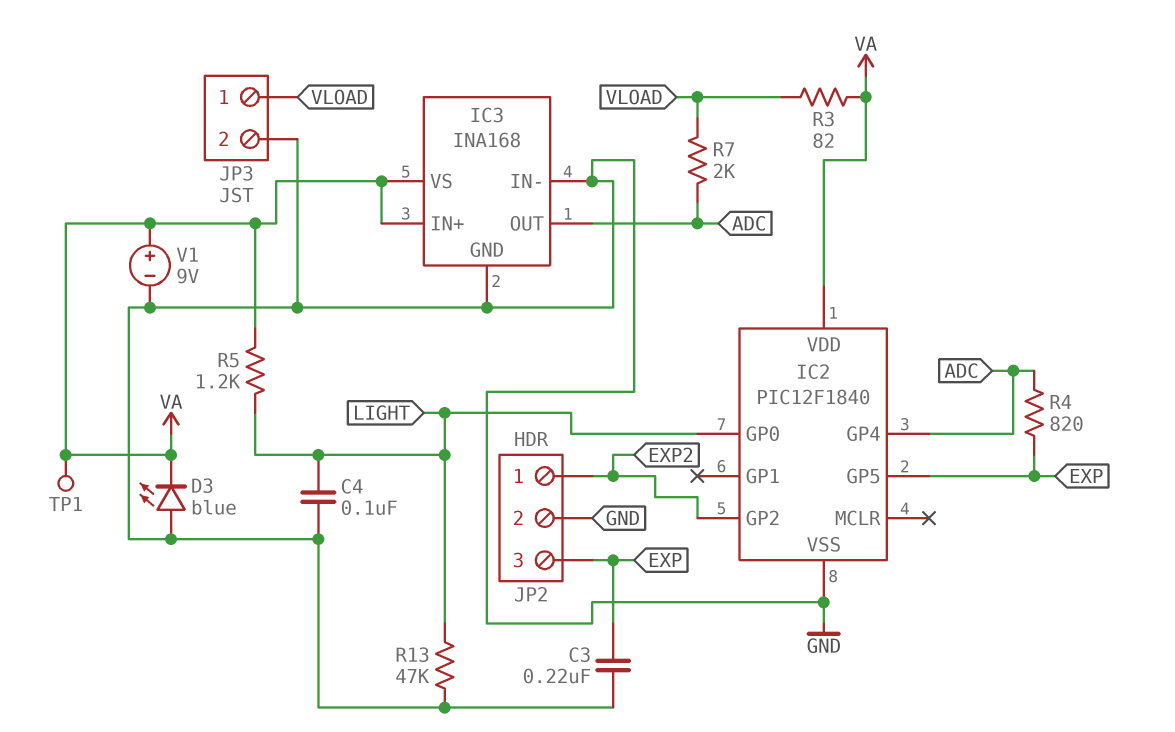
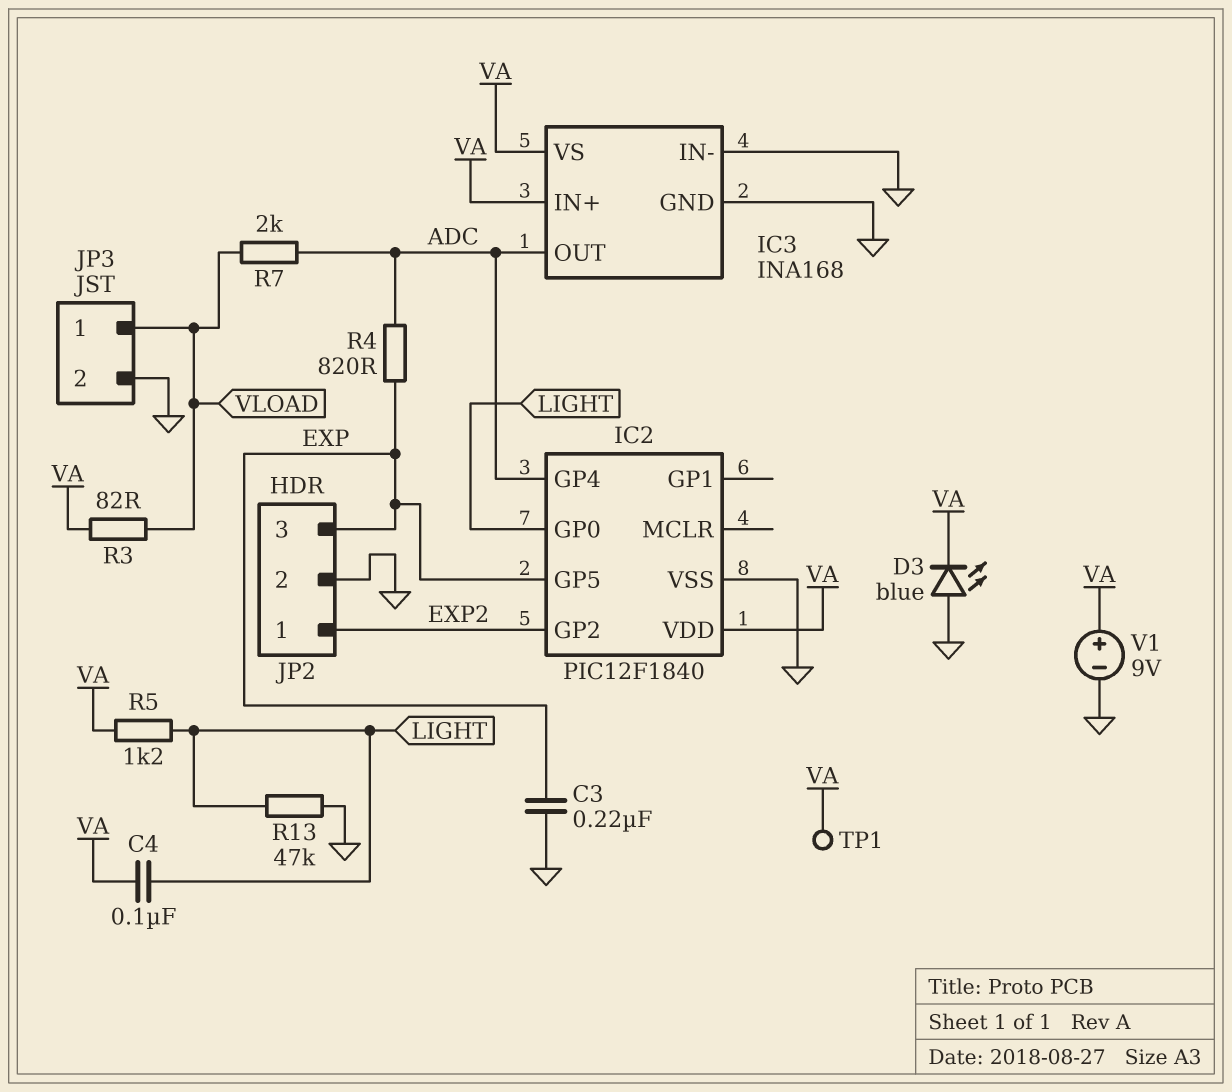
C4: 100nF (GND, LIGHT) -> 100nF (LIGHT, VA)

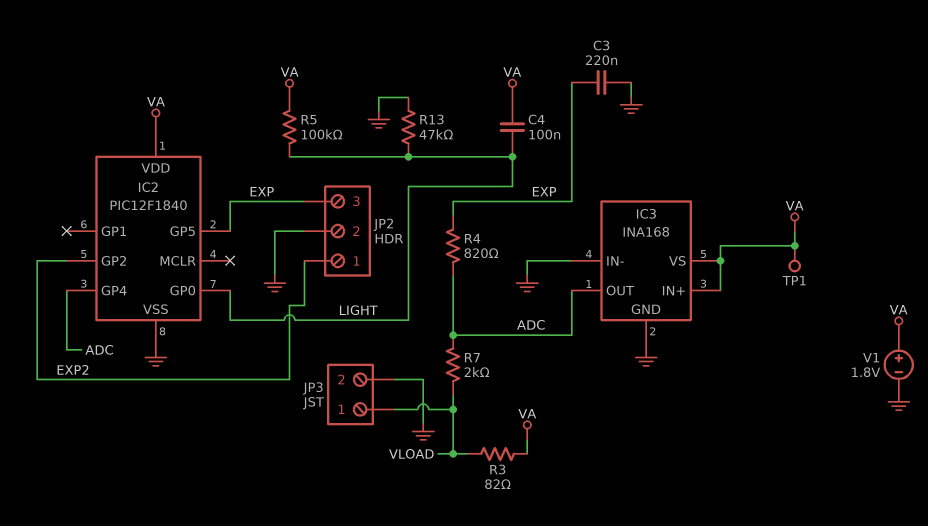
D3: LED blue (A GND, K VA) -> none
R5: 1.2k (LIGHT, VA) -> 100k (LIGHT, VA)
V1: 9V (plus VA, minus GND) -> 1.8V (plus VA, minus GND)

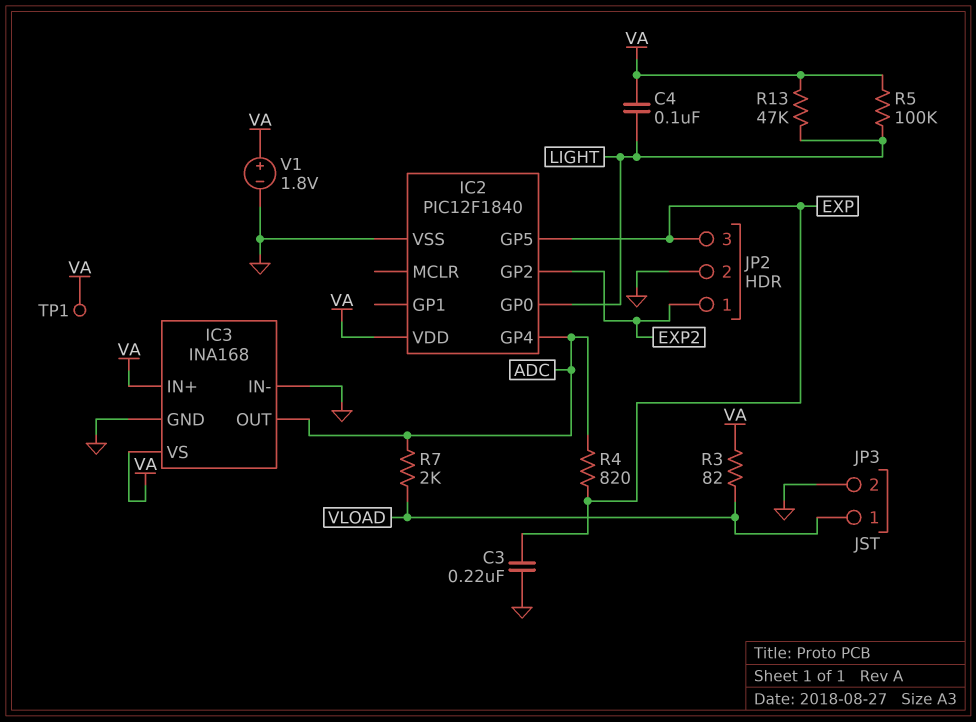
R13: 47k (GND, LIGHT) -> 47k (LIGHT, VA)

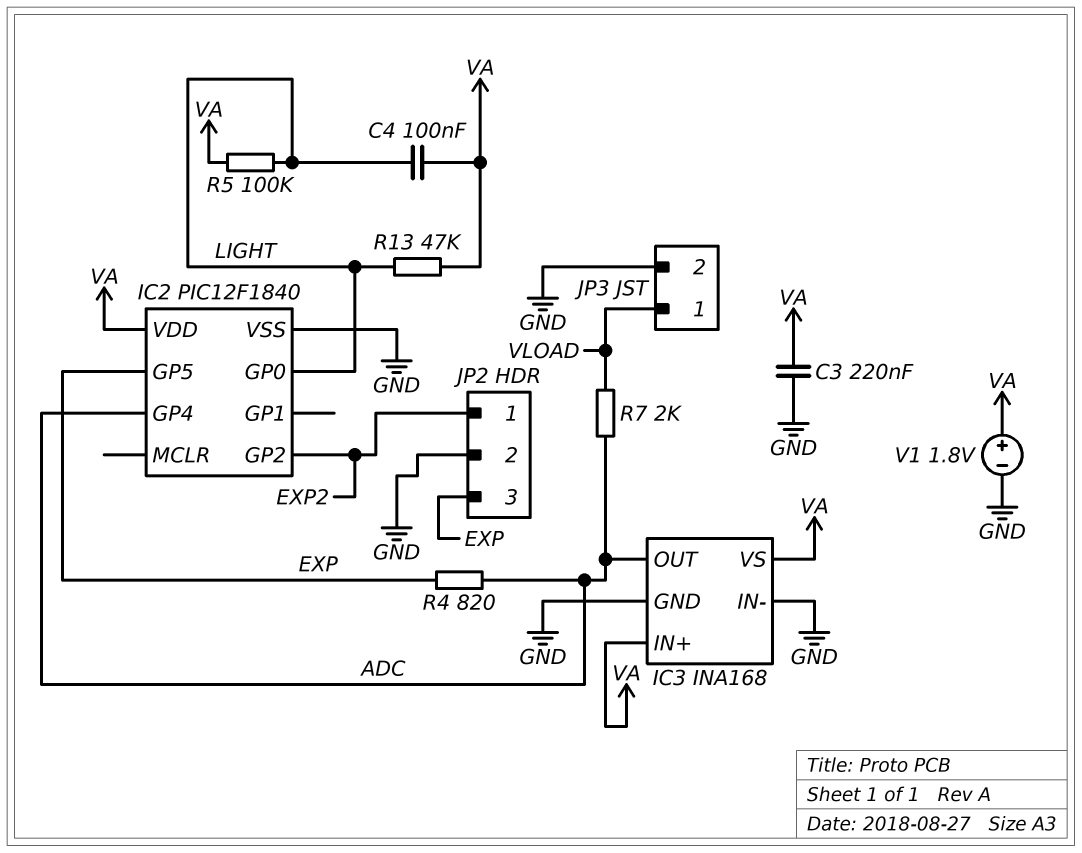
C3: 220nF (EXP, GND) -> 220nF (GND, VA)
R3: 82 (VA, VLOAD) -> none
TP1: test point (VA) -> none

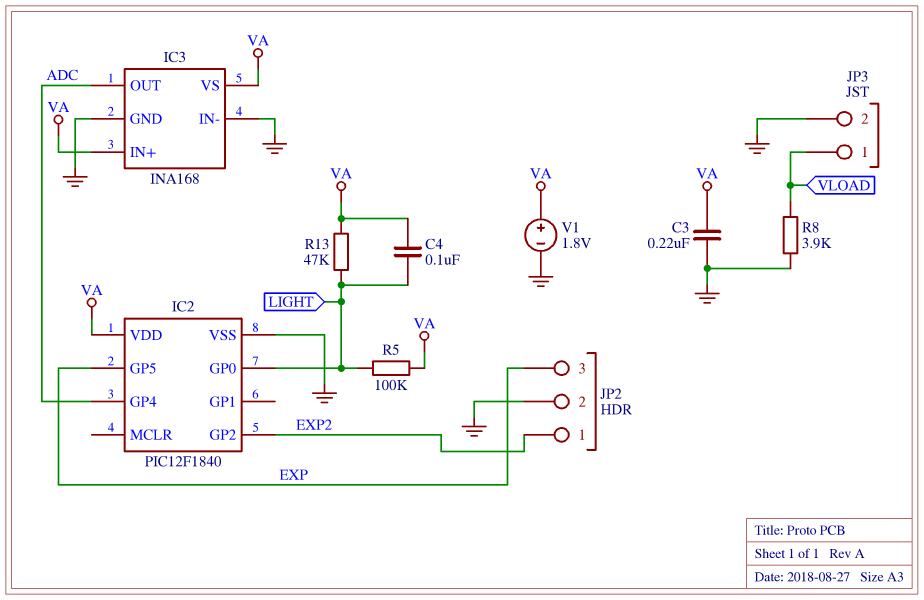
R4: 820 (ADC, EXP) -> none
R7: 2k (ADC, VLOAD) -> none
R8: none -> 3.9k (GND, VLOAD)

